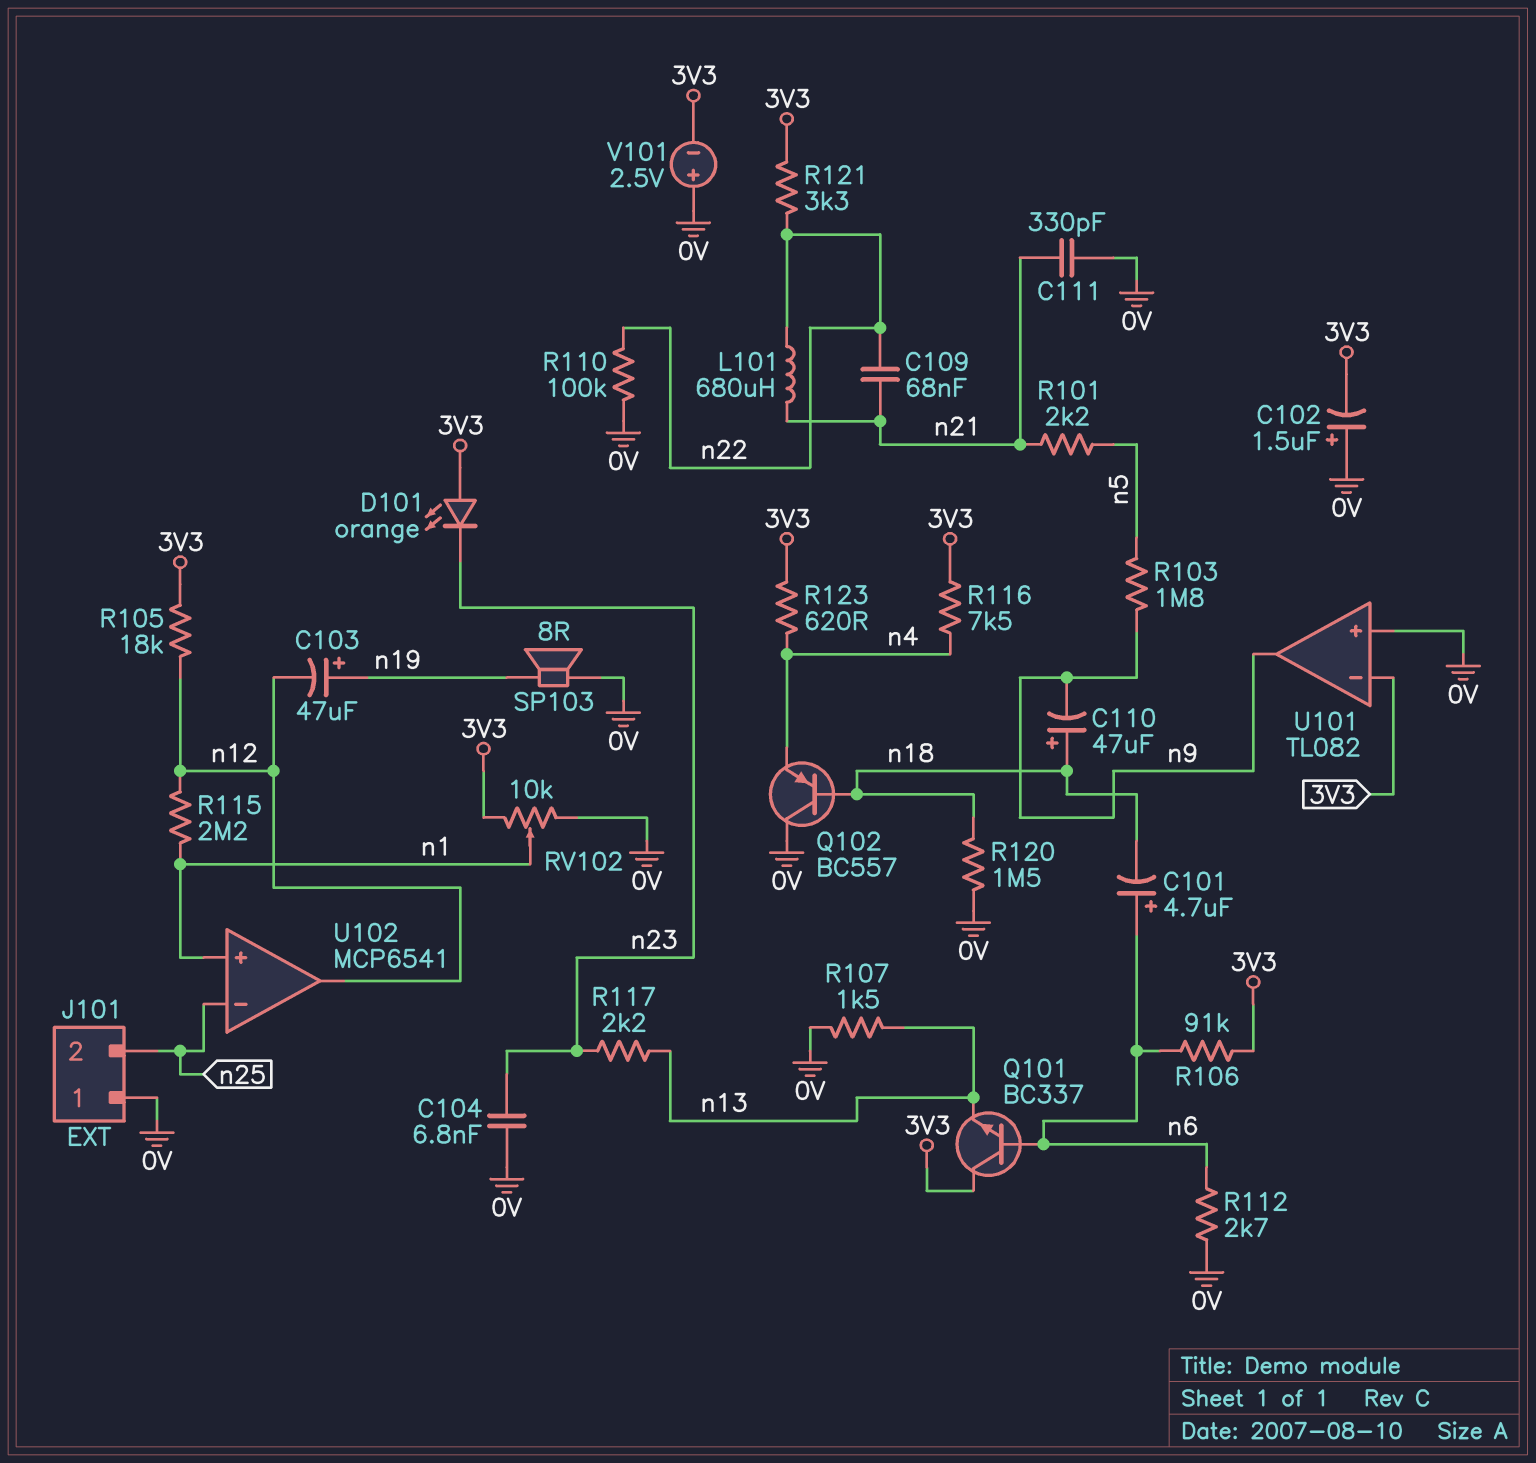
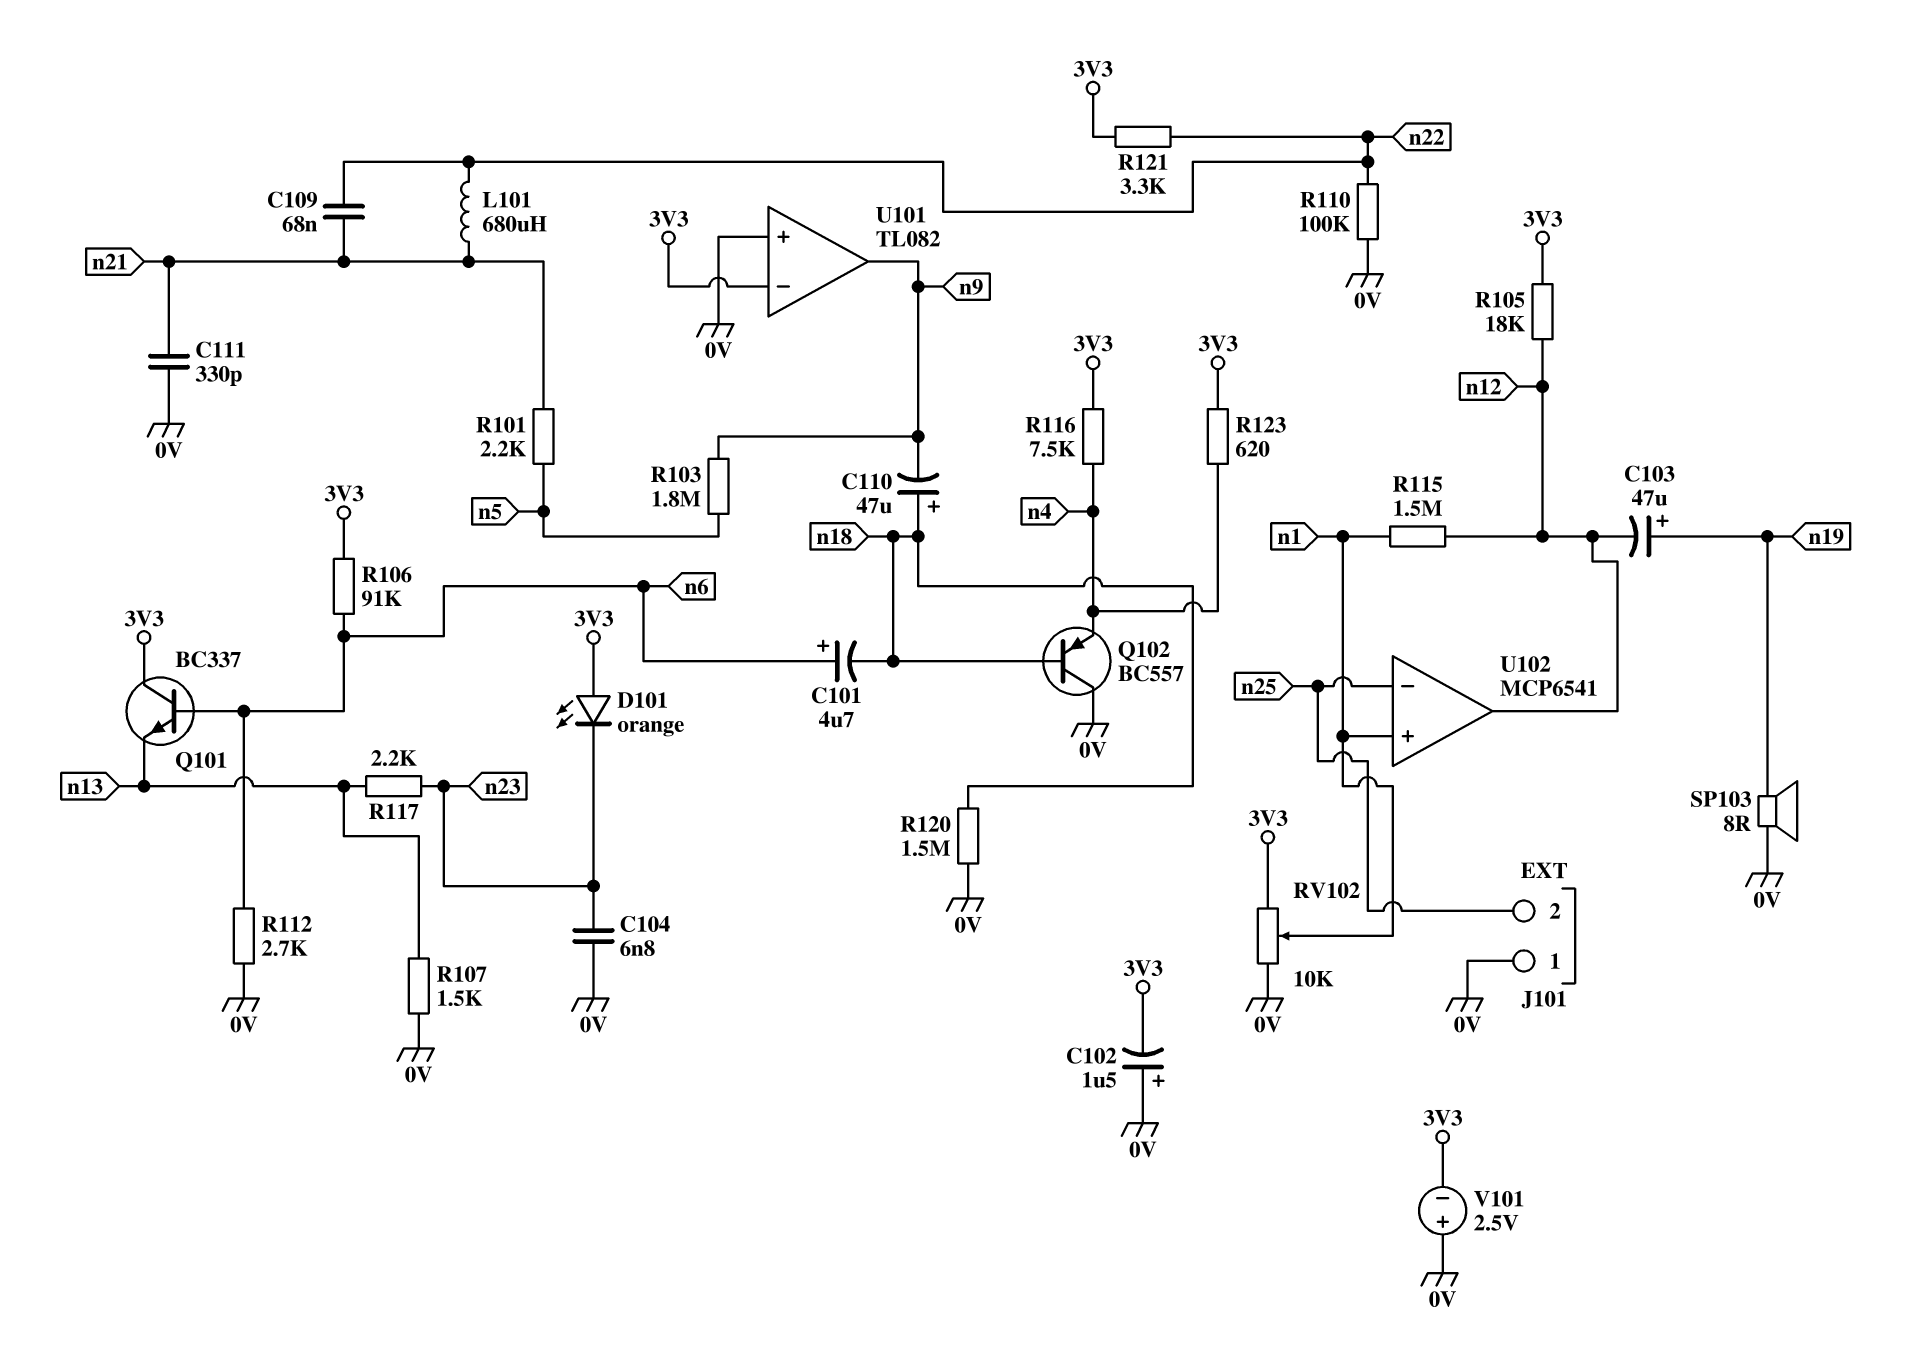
R115: 2.2M (n1, n12) -> 1.5M (n1, n12)

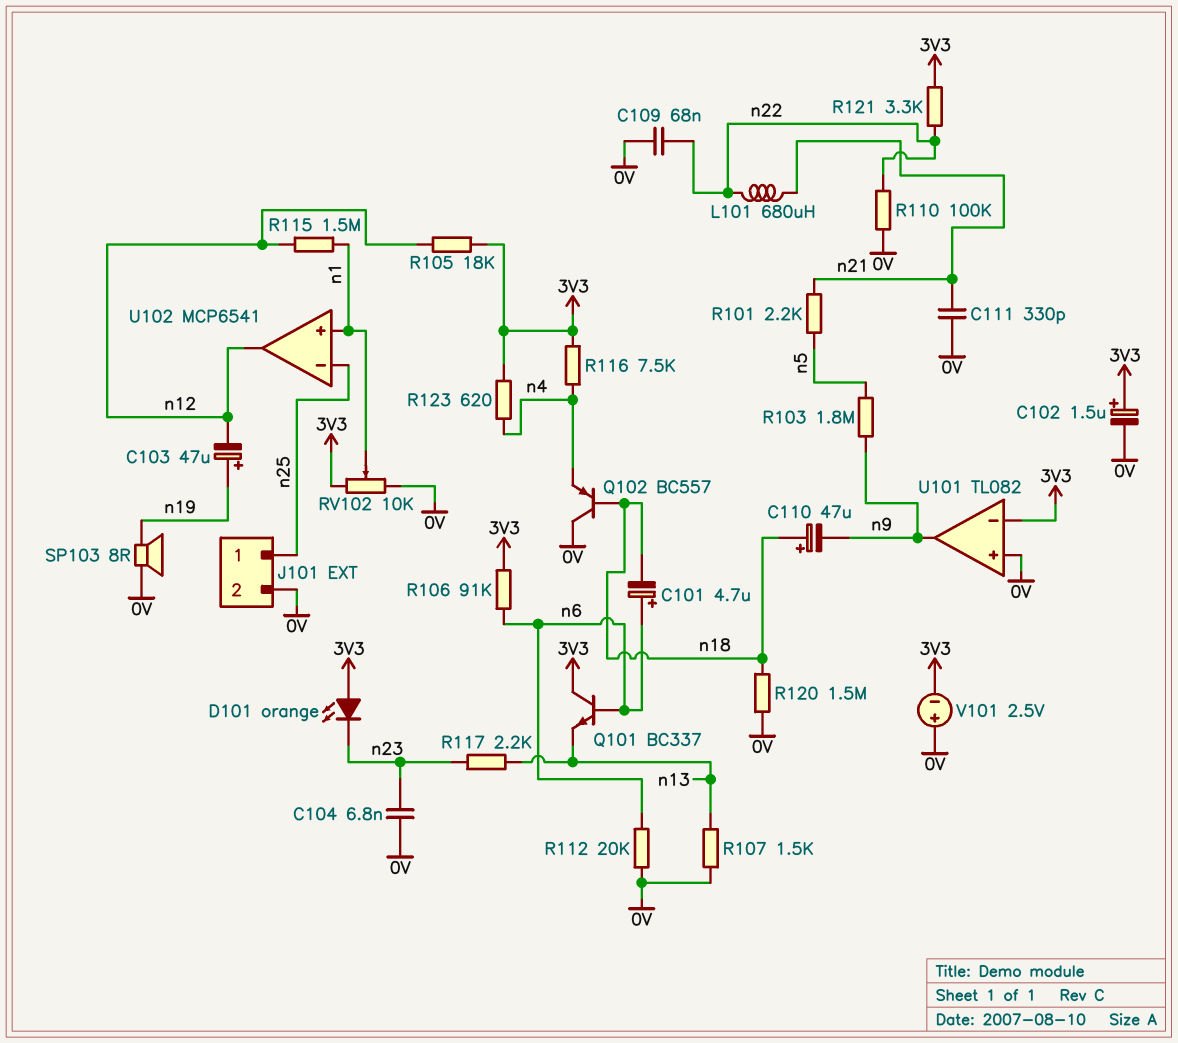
C102: 1.5uF (plus 0V, minus 3V3) -> 1.5uF (plus 3V3, minus 0V)
C109: 68nF (n21, n22) -> 68nF (0V, n22)
J101 pin 1: 0V -> n25
J101 pin 2: n25 -> 0V
R112: 2.7k (0V, n6) -> 20k (0V, n6)

